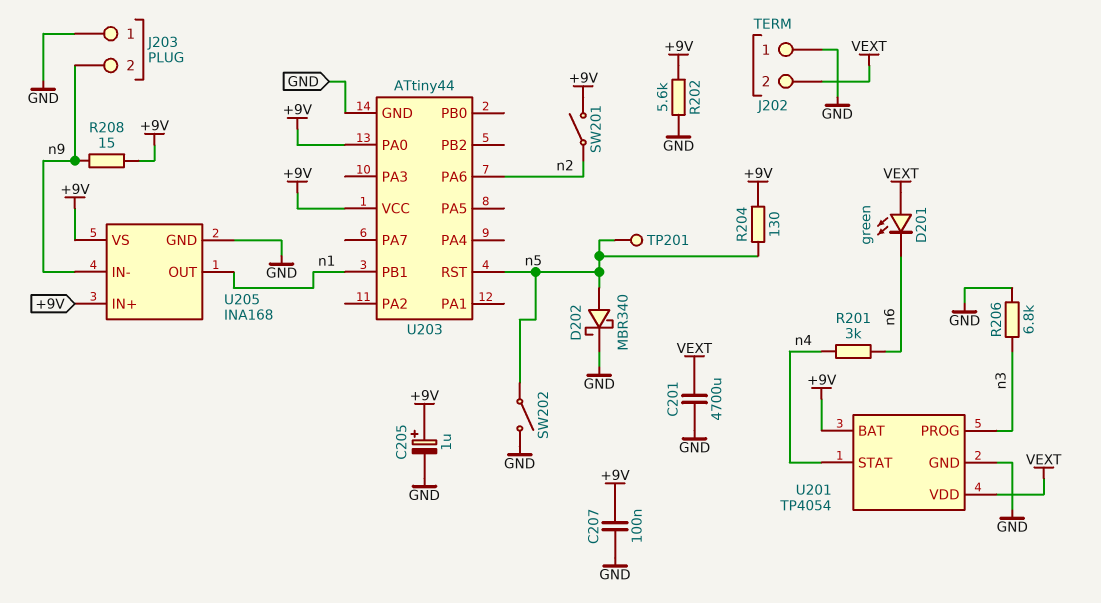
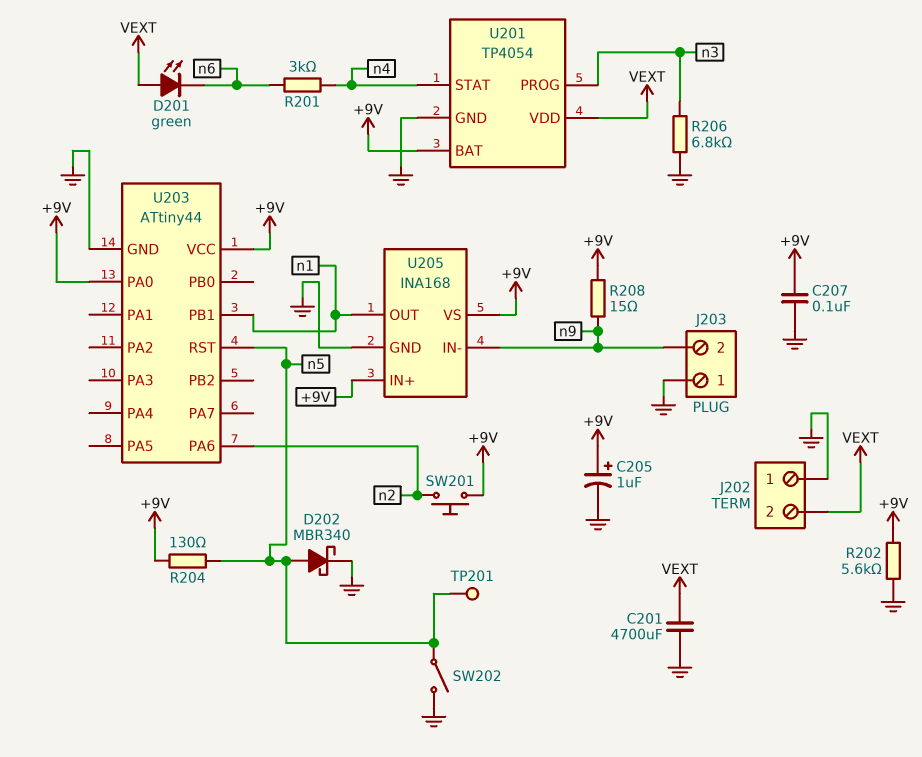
SW201: switch (+9V, n2) -> button (+9V, n2)

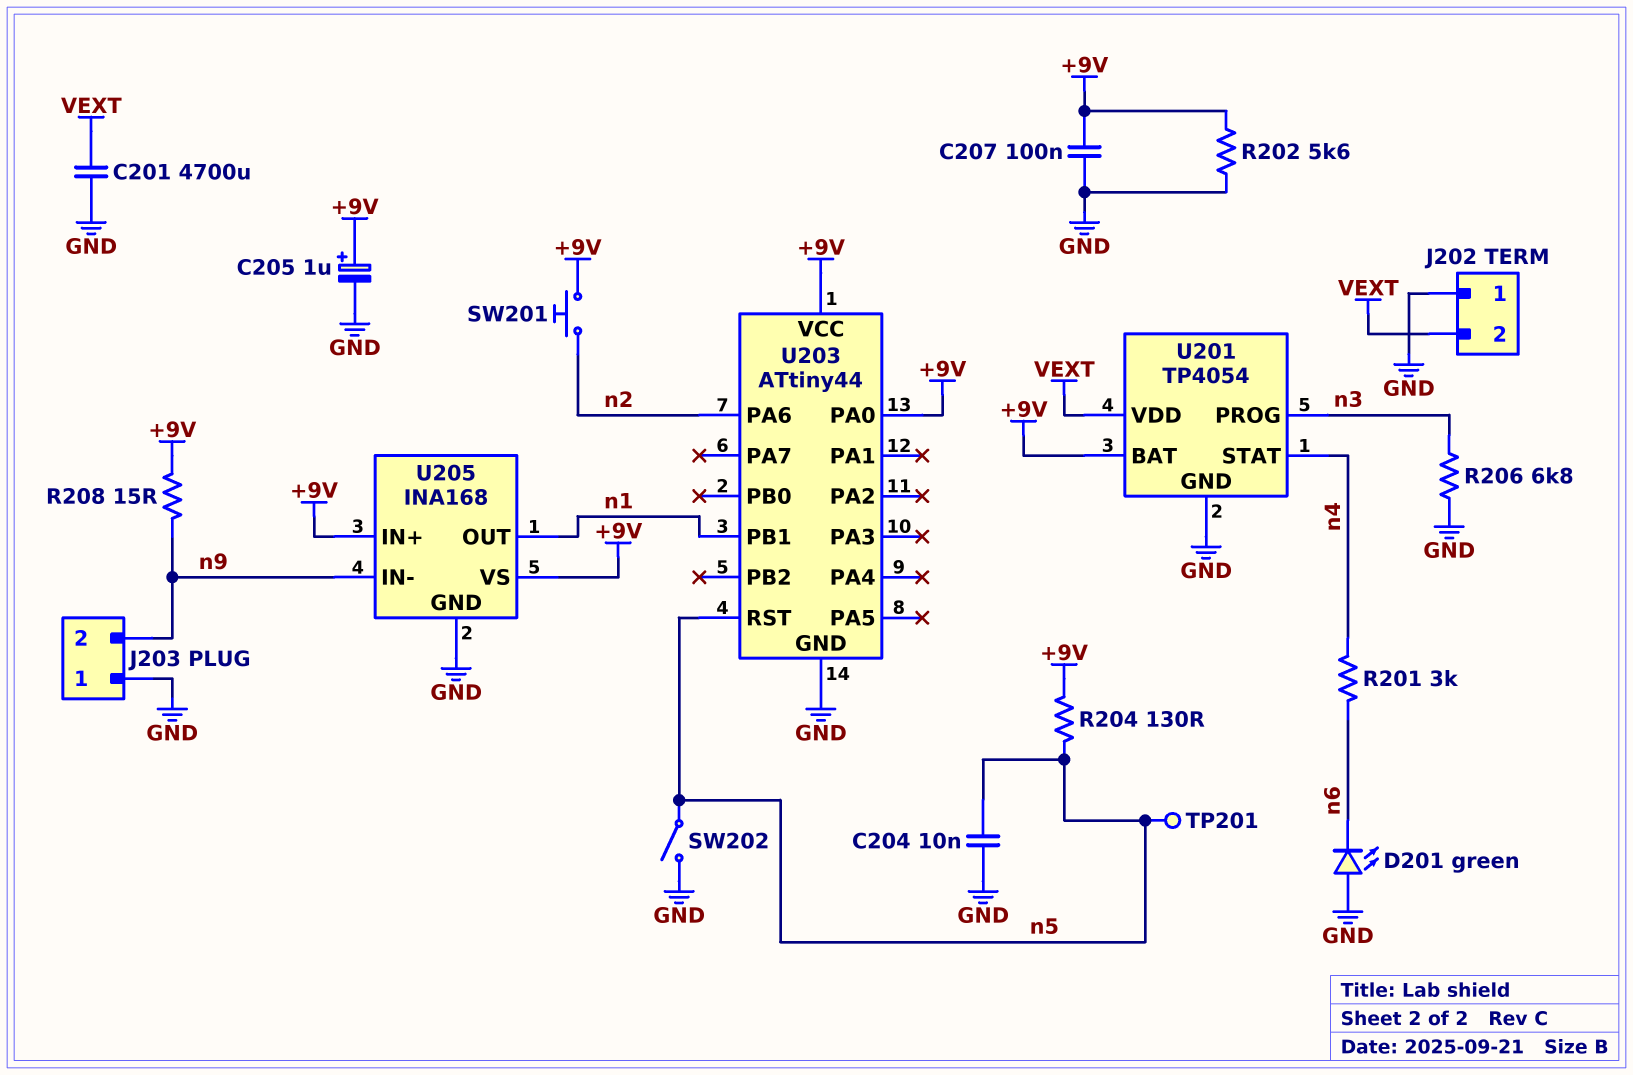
C204: none -> 10nF (GND, n5)
D201: LED green (A VEXT, K n6) -> LED green (A GND, K n6)
D202: schottky MBR340 (A n5, K GND) -> none

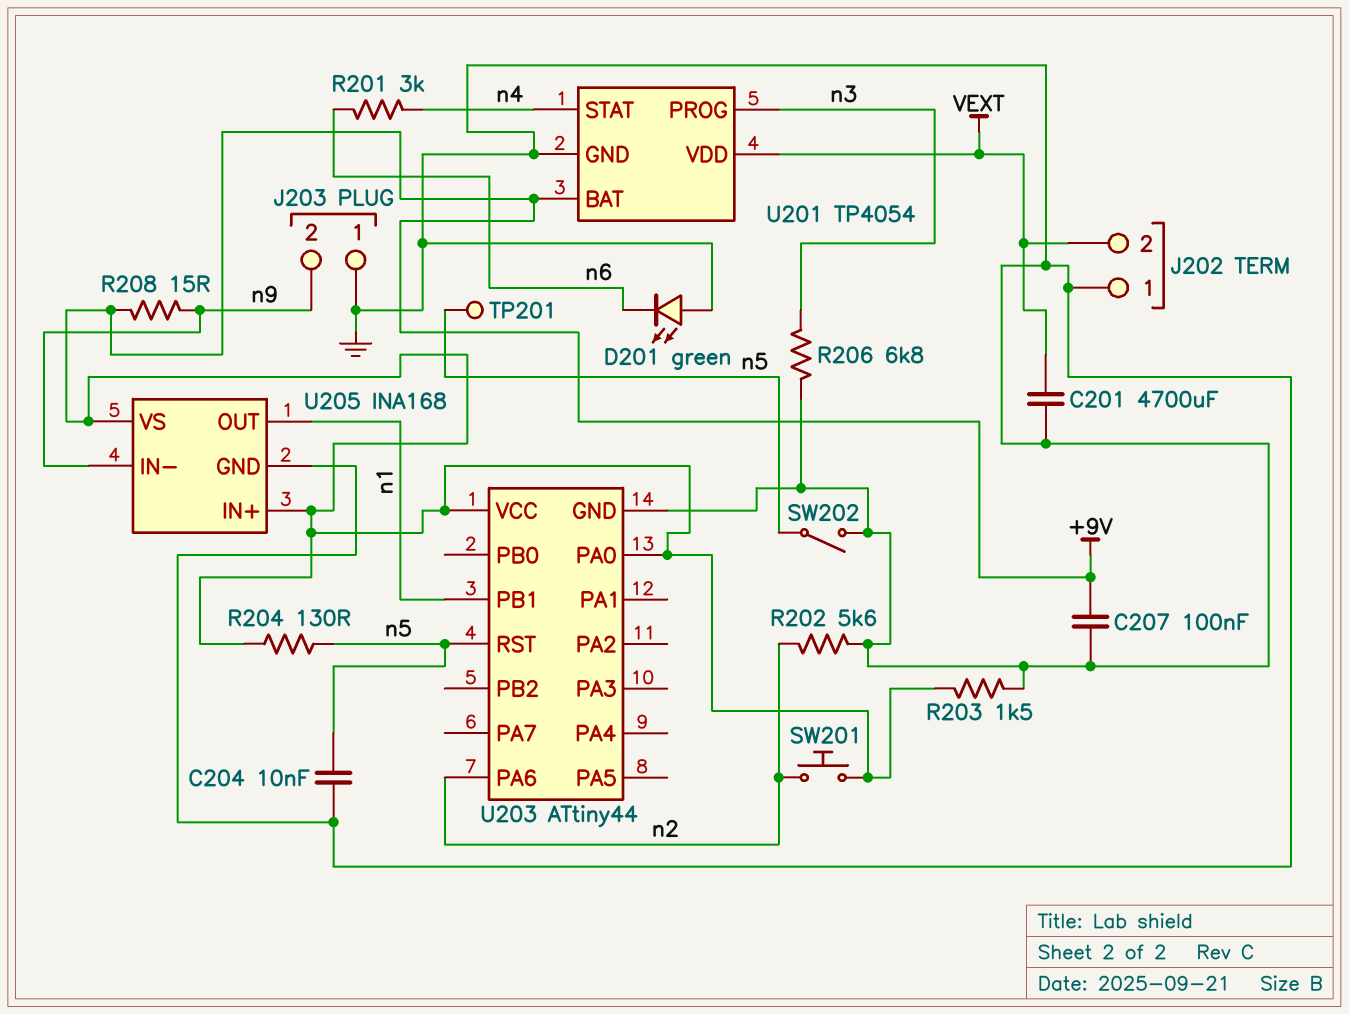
C205: 1uF (plus +9V, minus GND) -> none
R202: 5.6k (+9V, GND) -> 5.6k (GND, n2)
R203: none -> 1.5k (+9V, GND)

